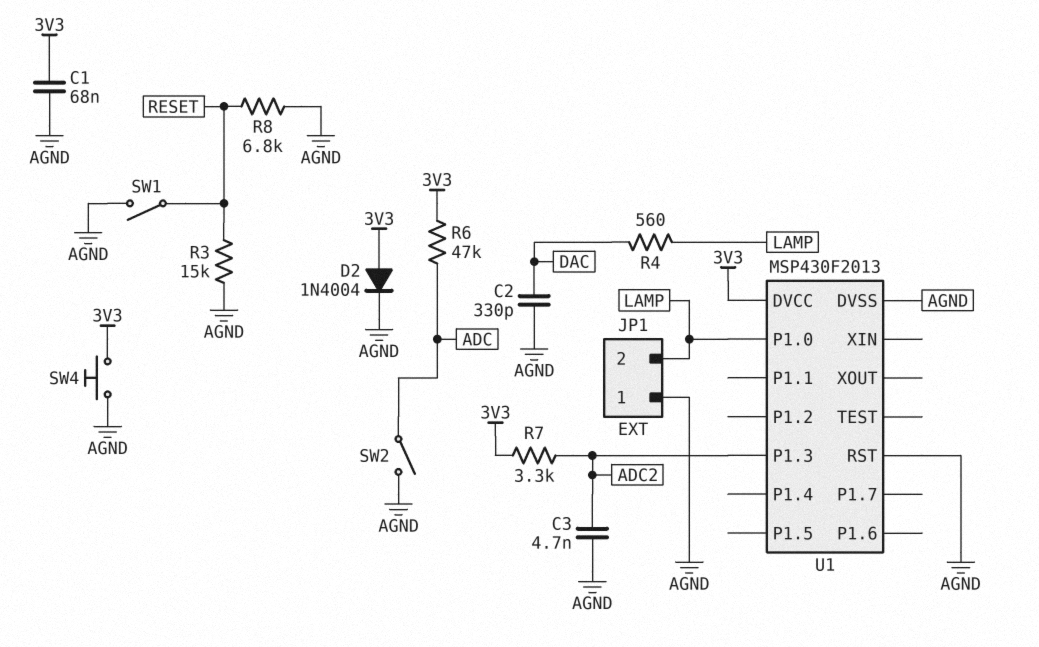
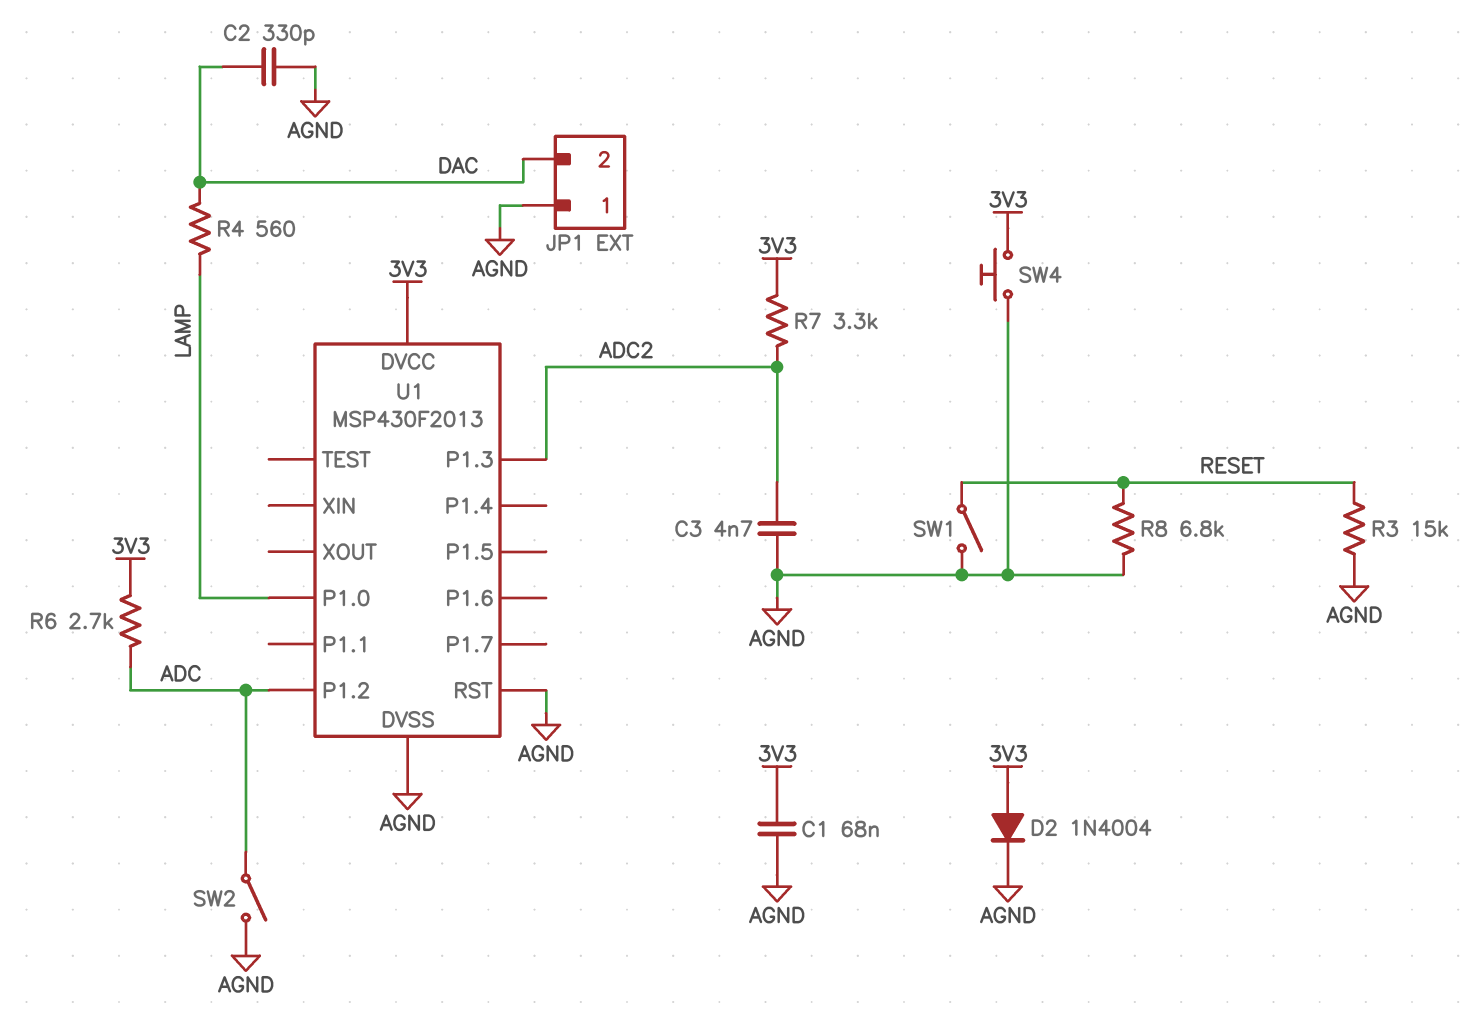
JP1 pin 2: LAMP -> DAC
R6: 47k (3V3, ADC) -> 2.7k (3V3, ADC)
U1 pin P1.2: none -> ADC

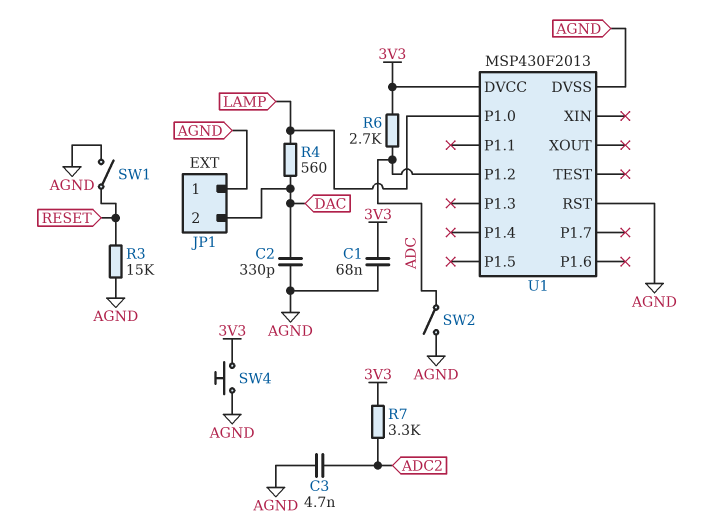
D2: diode 1N4004 (A 3V3, K AGND) -> none
R8: 6.8k (AGND, RESET) -> none
U1 pin P1.3: ADC2 -> none

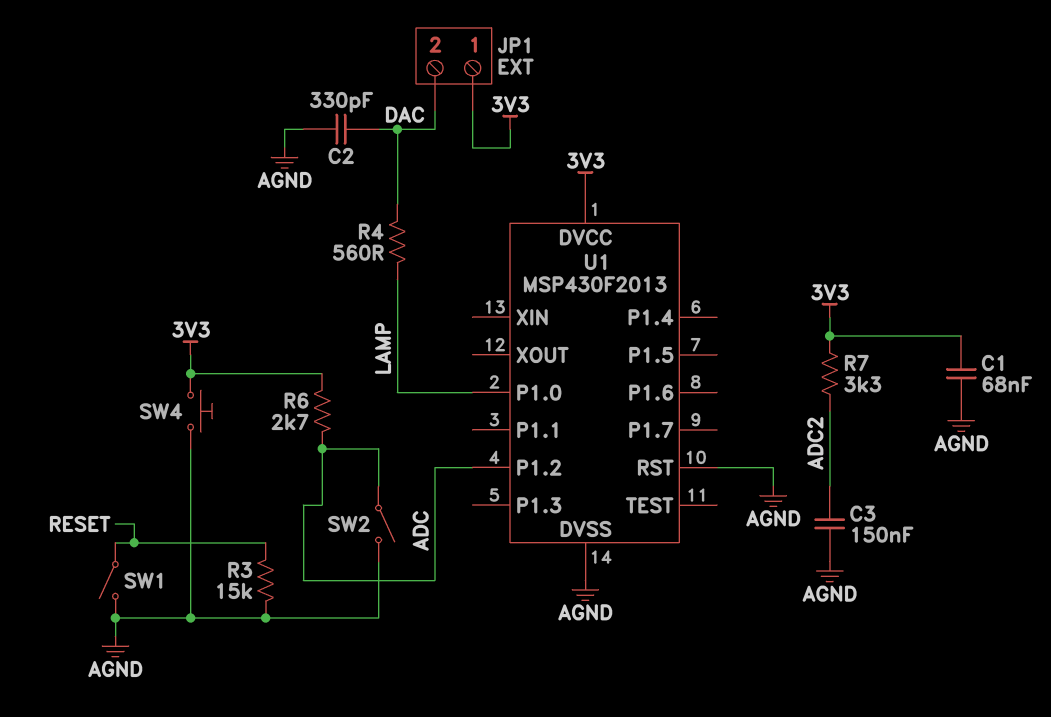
C3: 4.7nF (ADC2, AGND) -> 150nF (ADC2, AGND)
JP1 pin 1: AGND -> 3V3

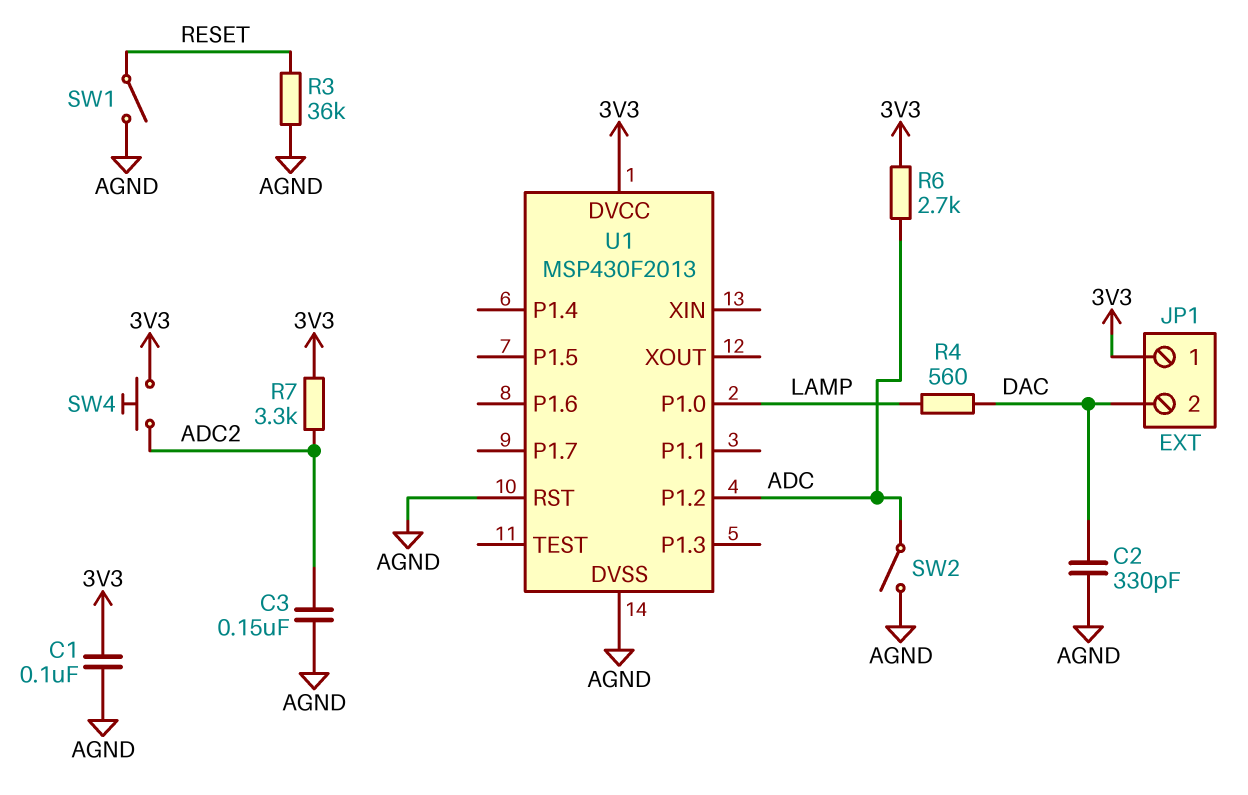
C1: 68nF (3V3, AGND) -> 100nF (3V3, AGND)
R3: 15k (AGND, RESET) -> 36k (AGND, RESET)
SW4: button (3V3, AGND) -> button (3V3, ADC2)

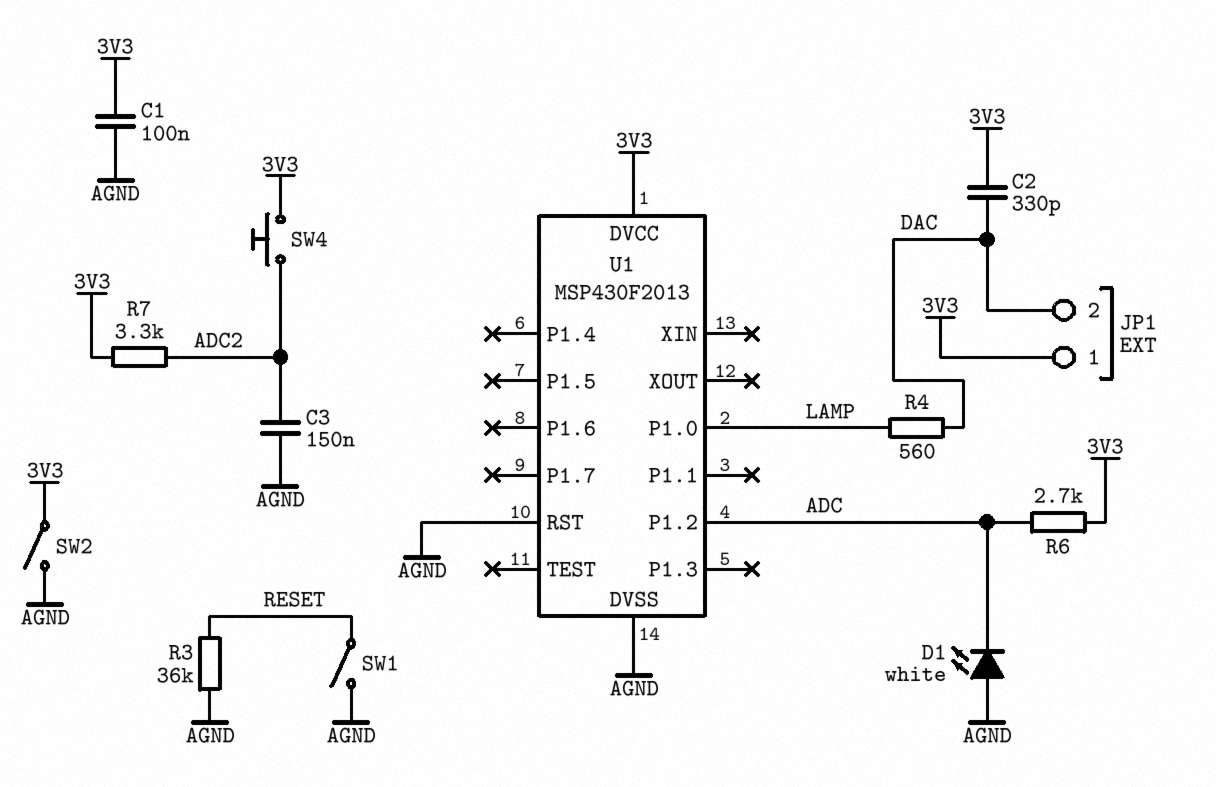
C2: 330pF (AGND, DAC) -> 330pF (3V3, DAC)
D1: none -> LED white (A AGND, K ADC)
SW2: switch (ADC, AGND) -> switch (3V3, AGND)

